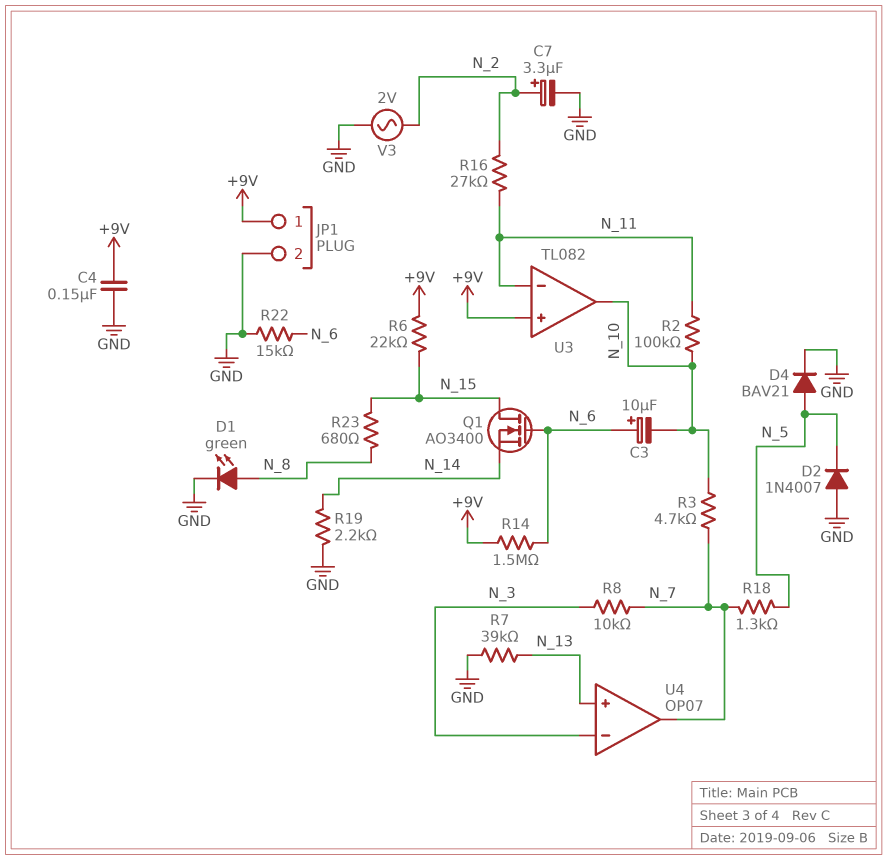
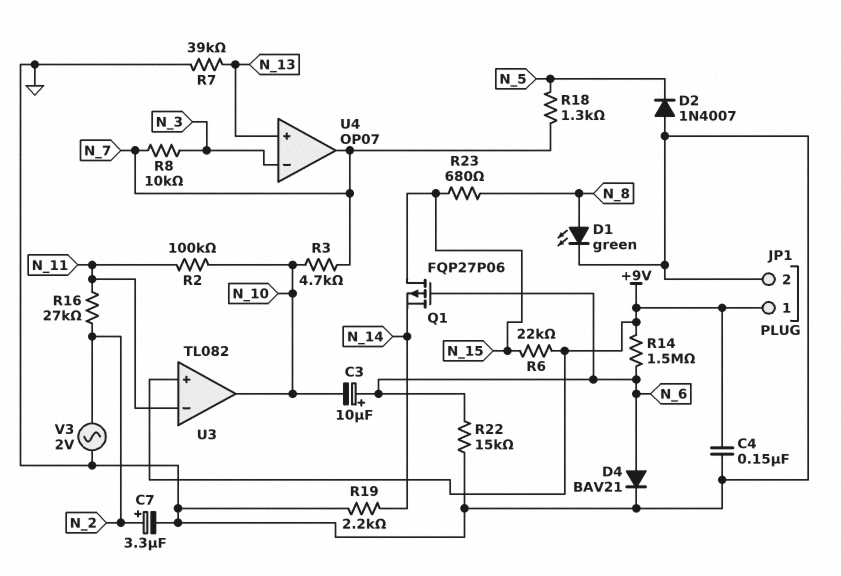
D4: diode BAV21 (A N_5, K GND) -> diode BAV21 (A N_6, K GND)
Q1: NMOS AO3400 (G N_6, D N_15, S N_14) -> PMOS FQP27P06 (G N_6, D N_15, S N_14)

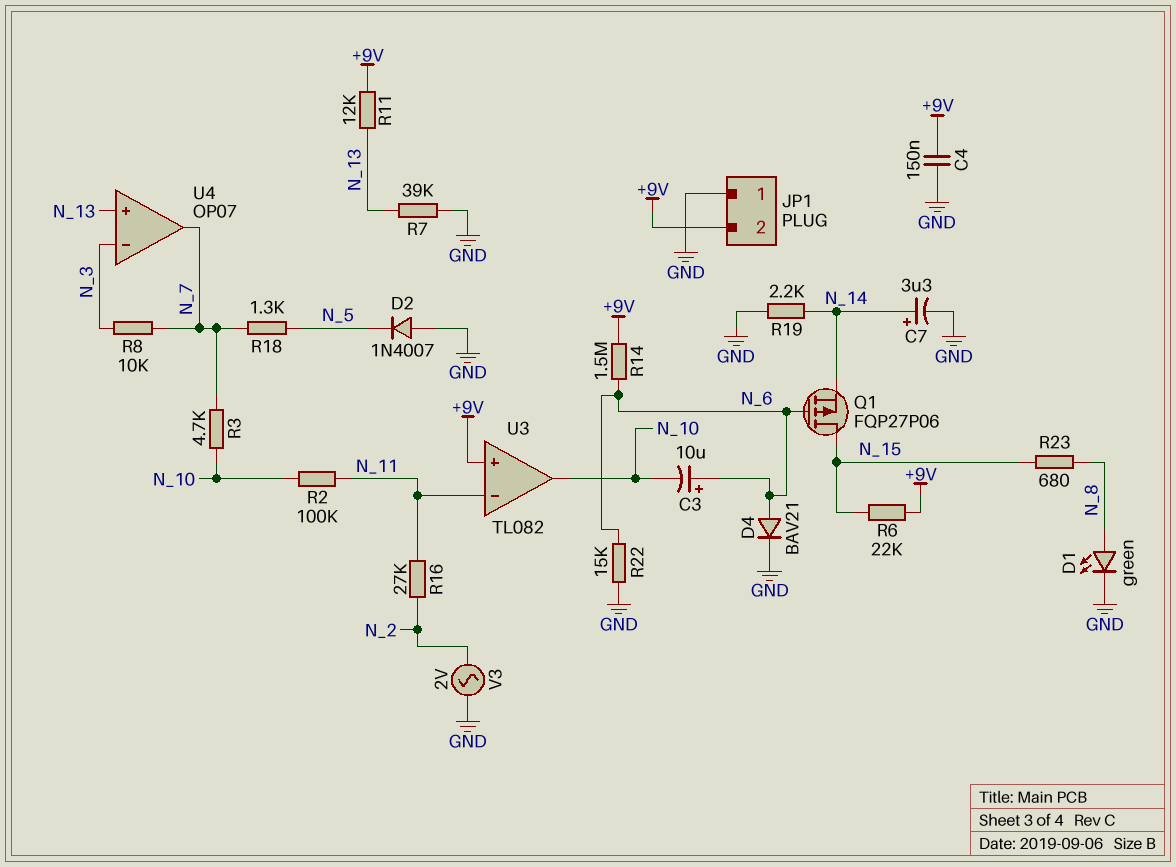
C7: 3.3uF (plus N_2, minus GND) -> 3.3uF (plus N_14, minus GND)
JP1 pin 1: +9V -> GND
JP1 pin 2: GND -> +9V
R11: none -> 12k (+9V, N_13)

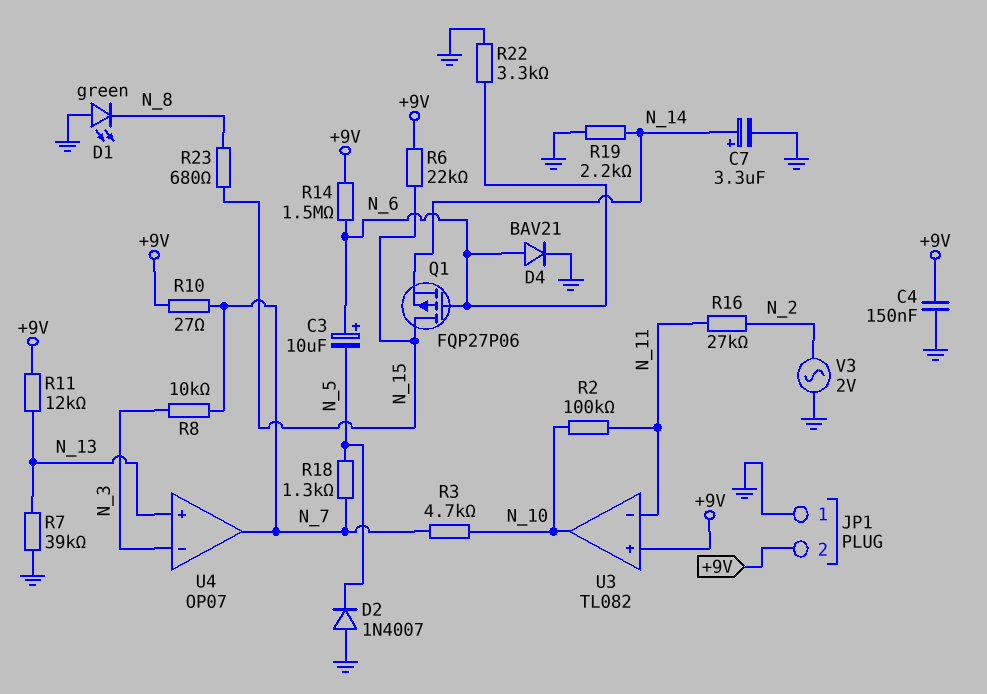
C3: 10uF (plus N_6, minus N_10) -> 10uF (plus N_6, minus N_5)
D1: LED green (A N_8, K GND) -> LED green (A GND, K N_8)
R10: none -> 27 (+9V, N_7)
R22: 15k (GND, N_6) -> 3.3k (GND, N_6)

